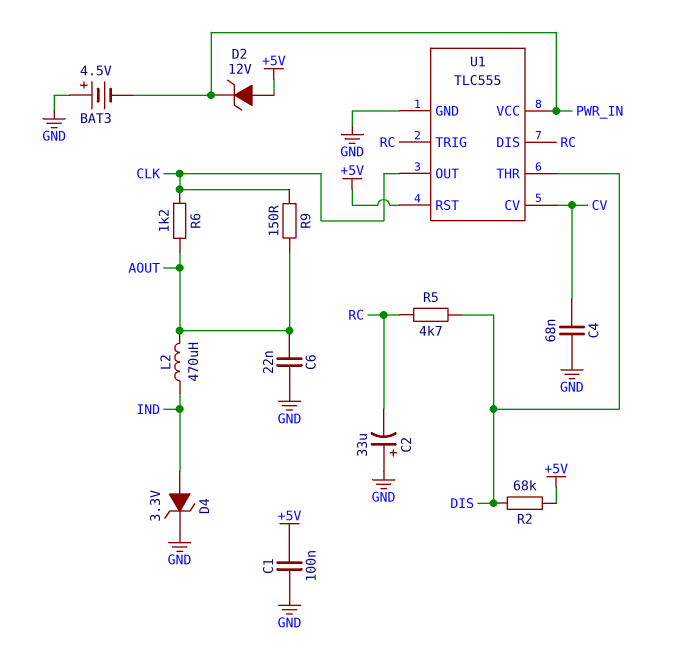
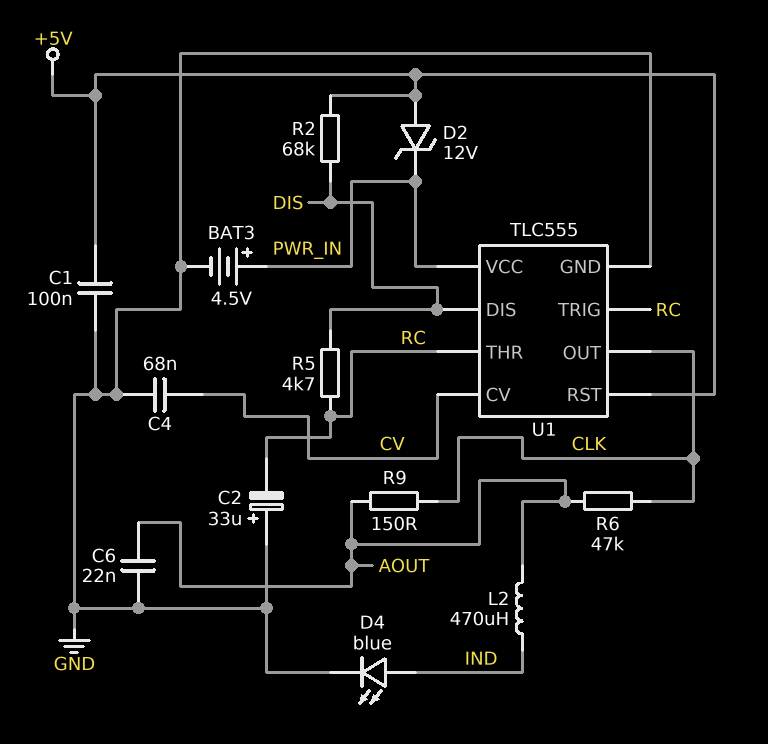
BAT3: 4.5V (plus GND, minus PWR_IN) -> 4.5V (plus PWR_IN, minus GND)
D4: zener 3.3V (A IND, K GND) -> LED blue (A IND, K GND)
R6: 1.2k (AOUT, CLK) -> 47k (AOUT, CLK)
U1 pin DIS: RC -> DIS
U1 pin THR: DIS -> RC

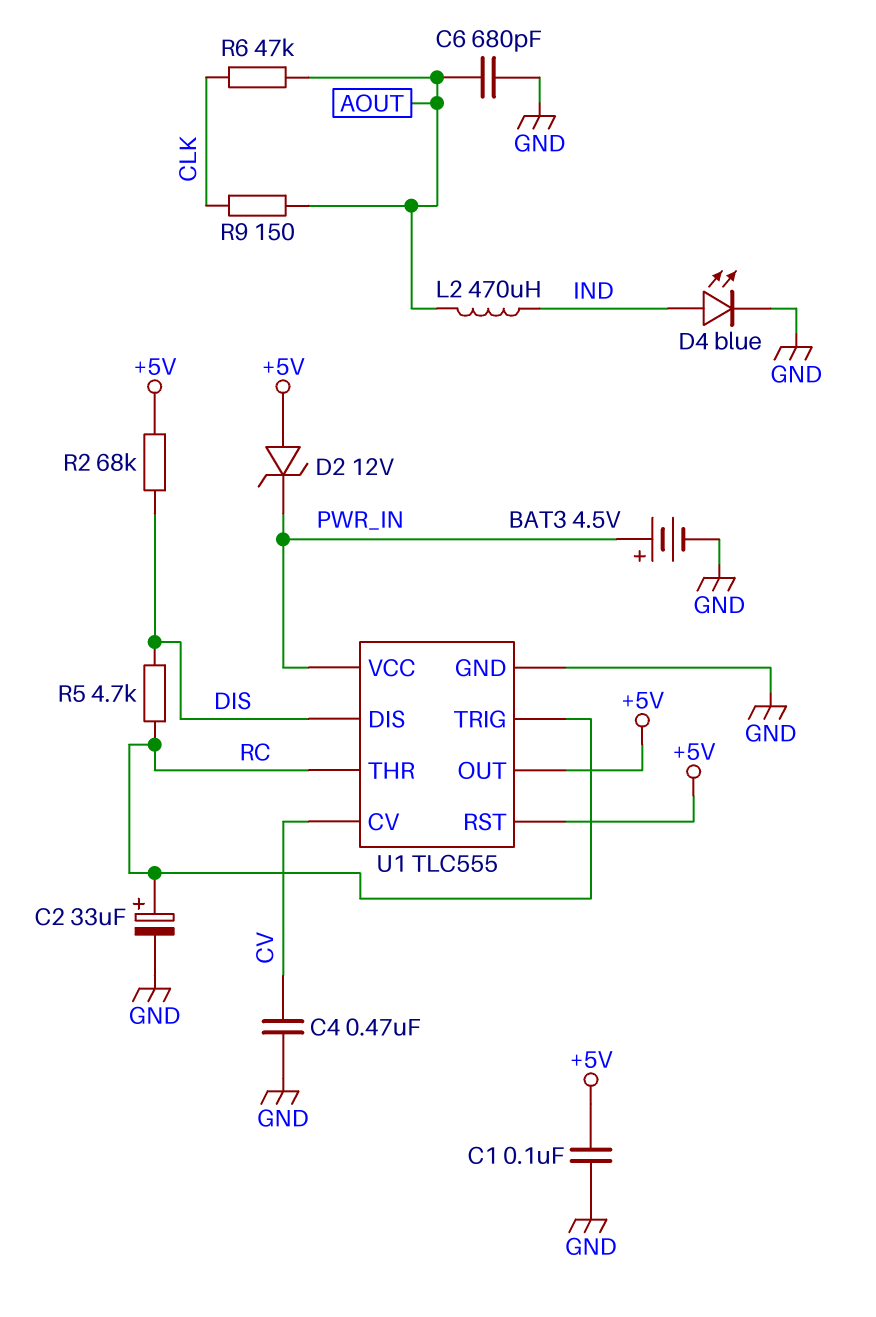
C2: 33uF (plus GND, minus RC) -> 33uF (plus RC, minus GND)
C4: 68nF (CV, GND) -> 470nF (CV, GND)
C6: 22nF (AOUT, GND) -> 680pF (AOUT, GND)
U1 pin OUT: CLK -> +5V

